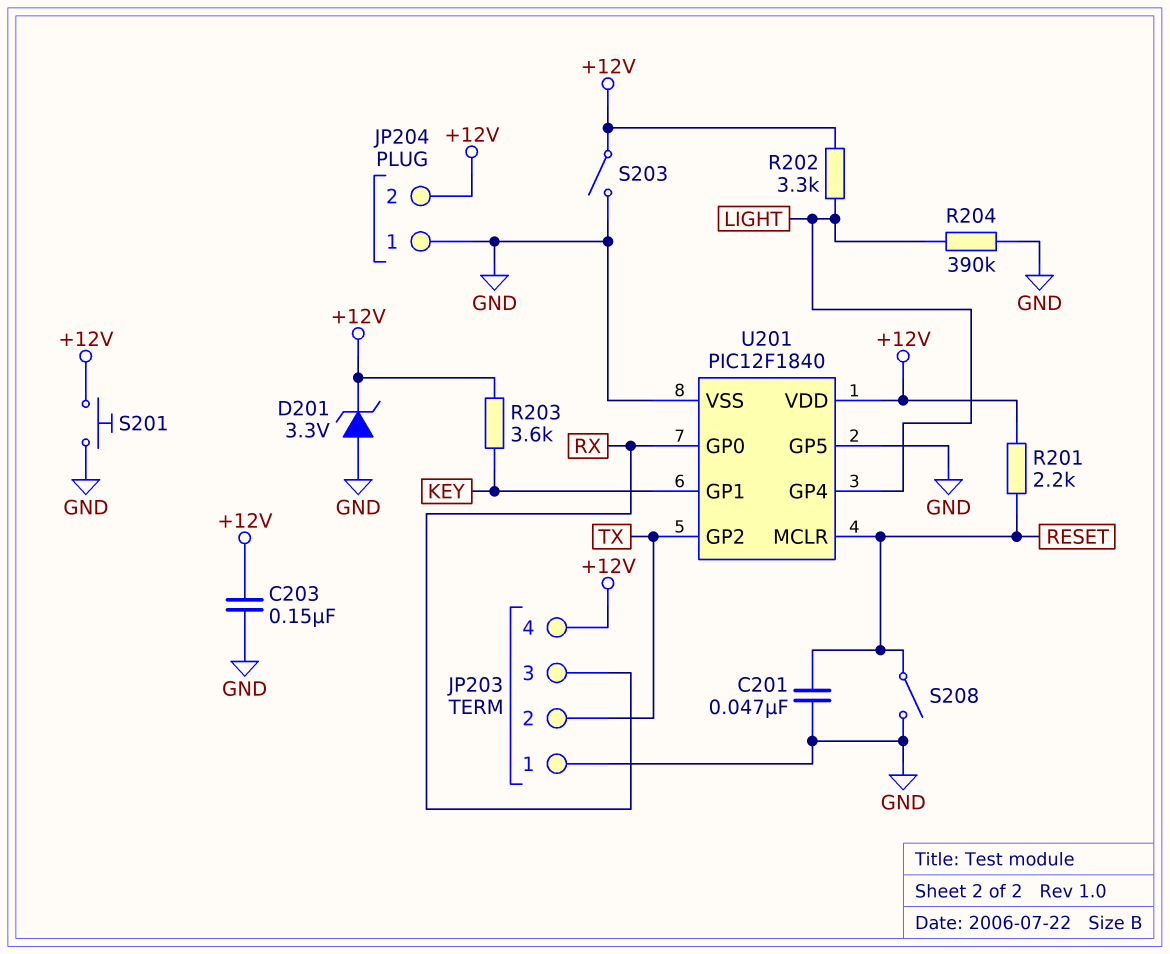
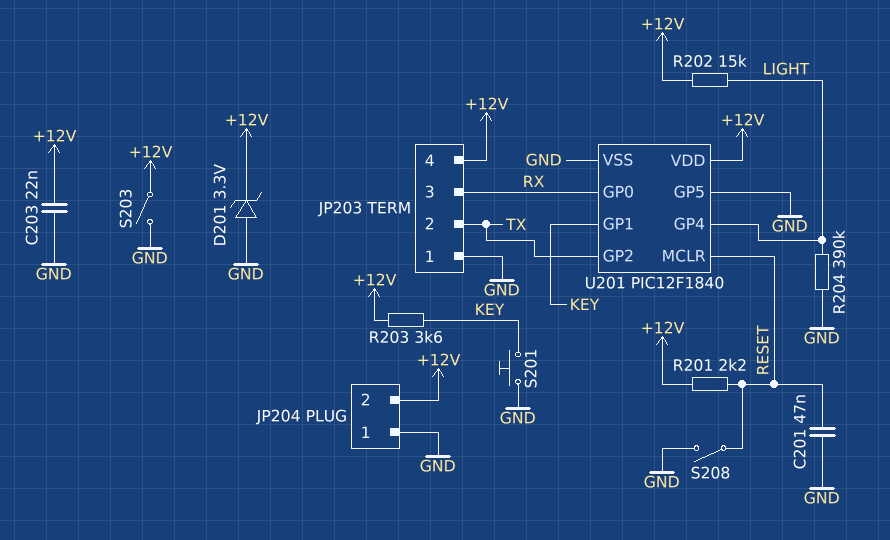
C203: 150nF (+12V, GND) -> 22nF (+12V, GND)
R202: 3.3k (+12V, LIGHT) -> 15k (+12V, LIGHT)
S201: button (+12V, GND) -> button (GND, KEY)

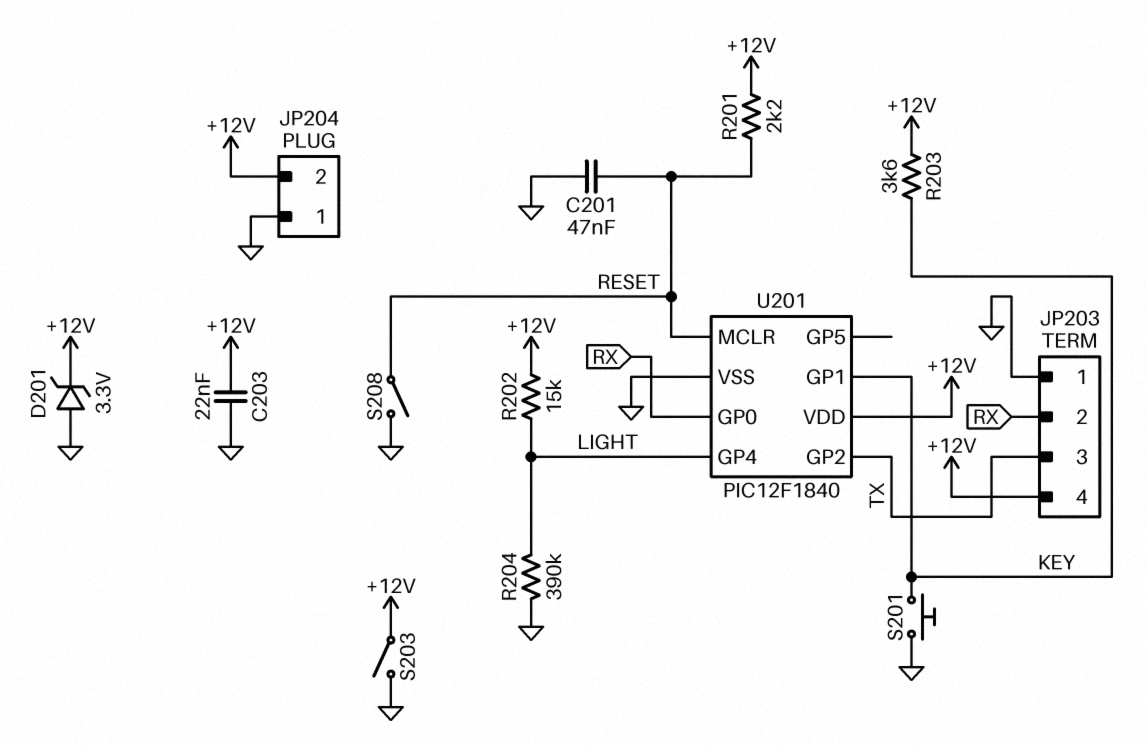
JP203 pin 2: TX -> RX
JP203 pin 3: RX -> TX
U201 pin GP5: GND -> none

